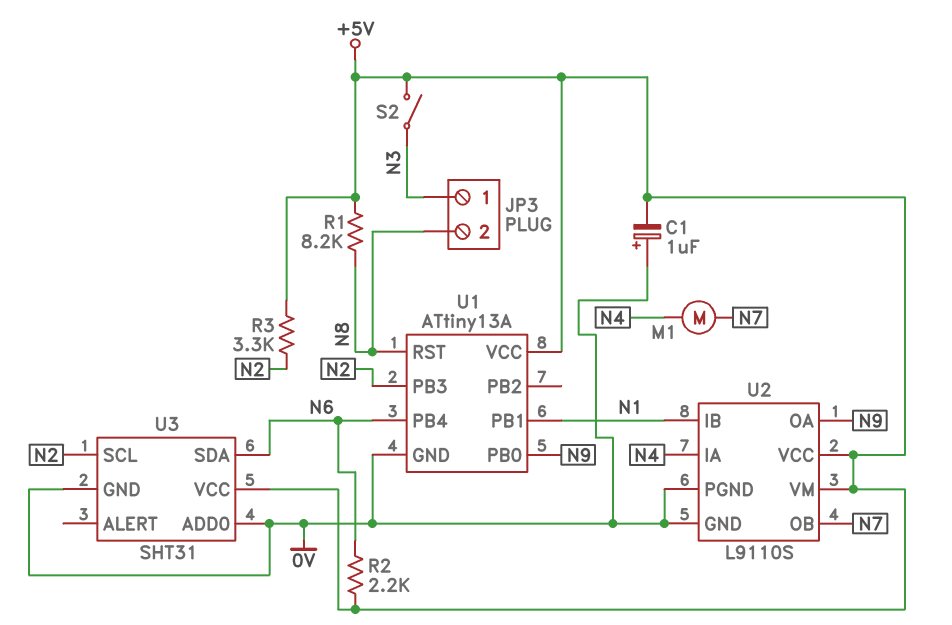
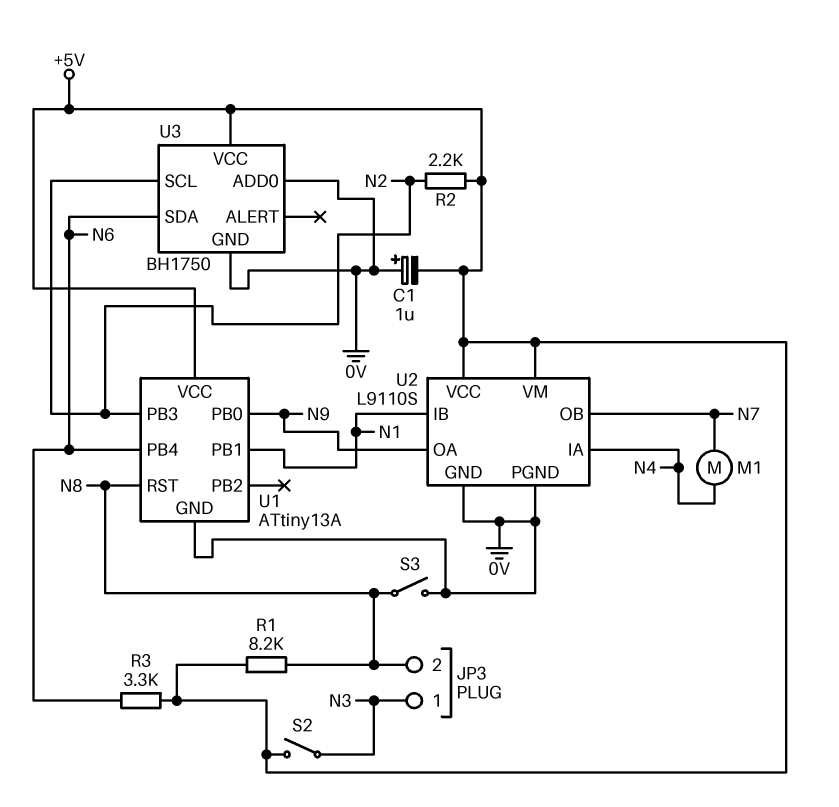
R2: 2.2k (+5V, N6) -> 2.2k (+5V, N2)
R3: 3.3k (+5V, N2) -> 3.3k (+5V, N6)
S3: none -> switch (0V, N8)
U3: SHT31 -> BH1750

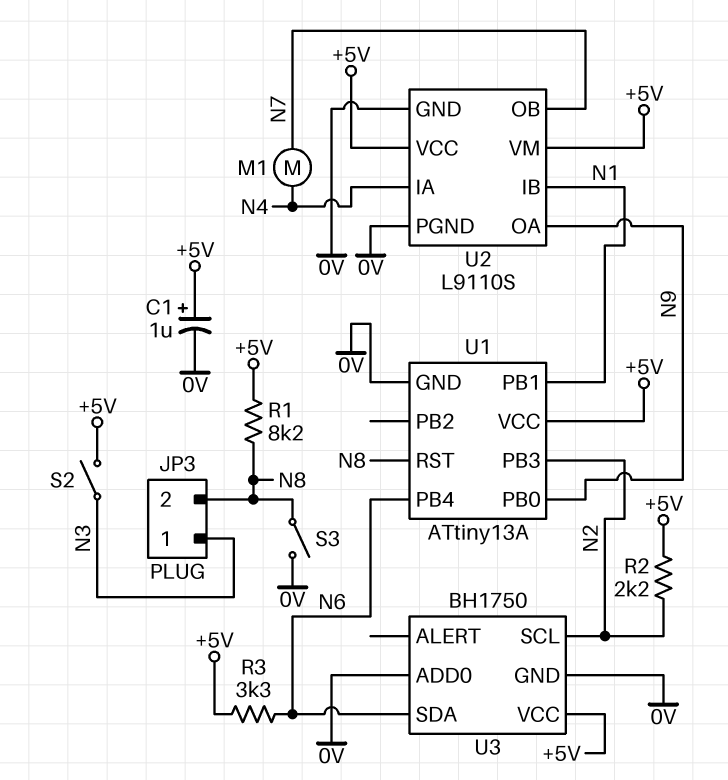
C1: 1uF (plus 0V, minus +5V) -> 1uF (plus +5V, minus 0V)

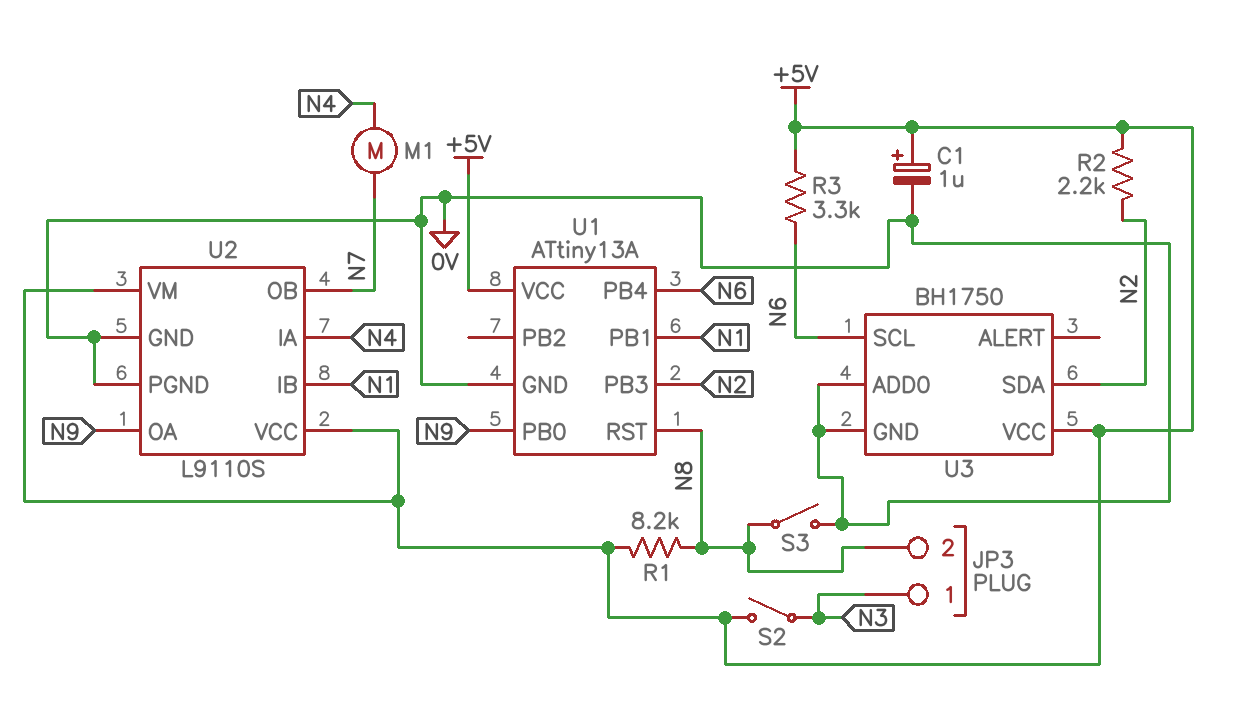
U3 pin SCL: N2 -> N6
U3 pin SDA: N6 -> N2

